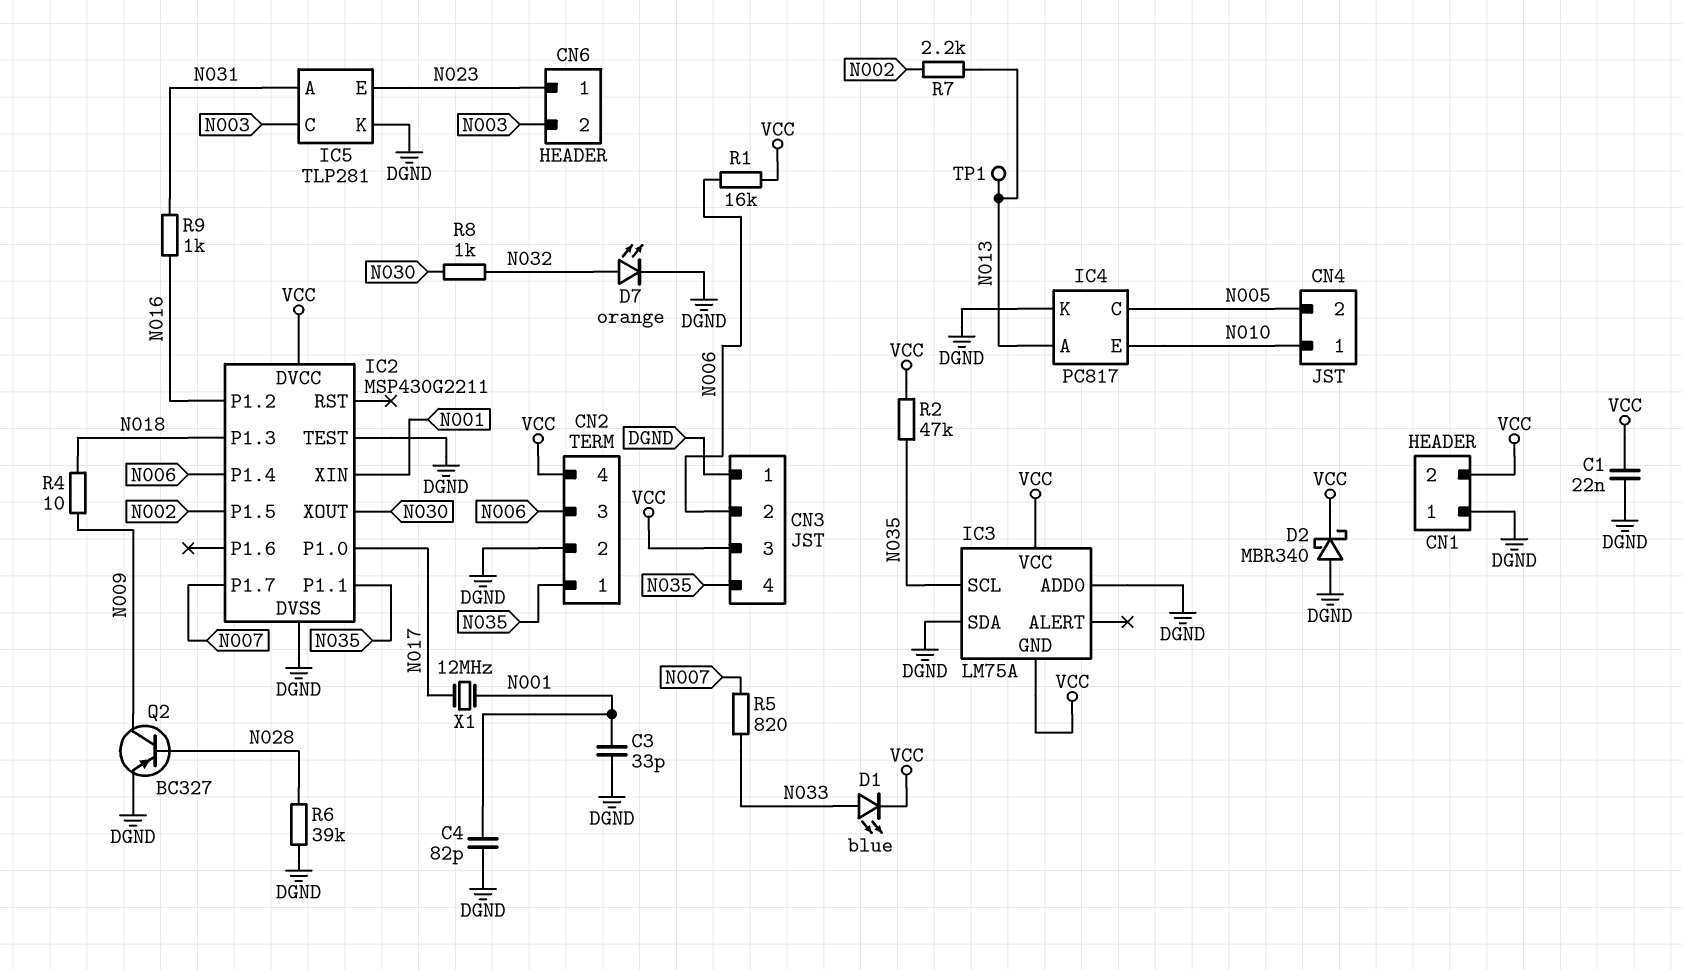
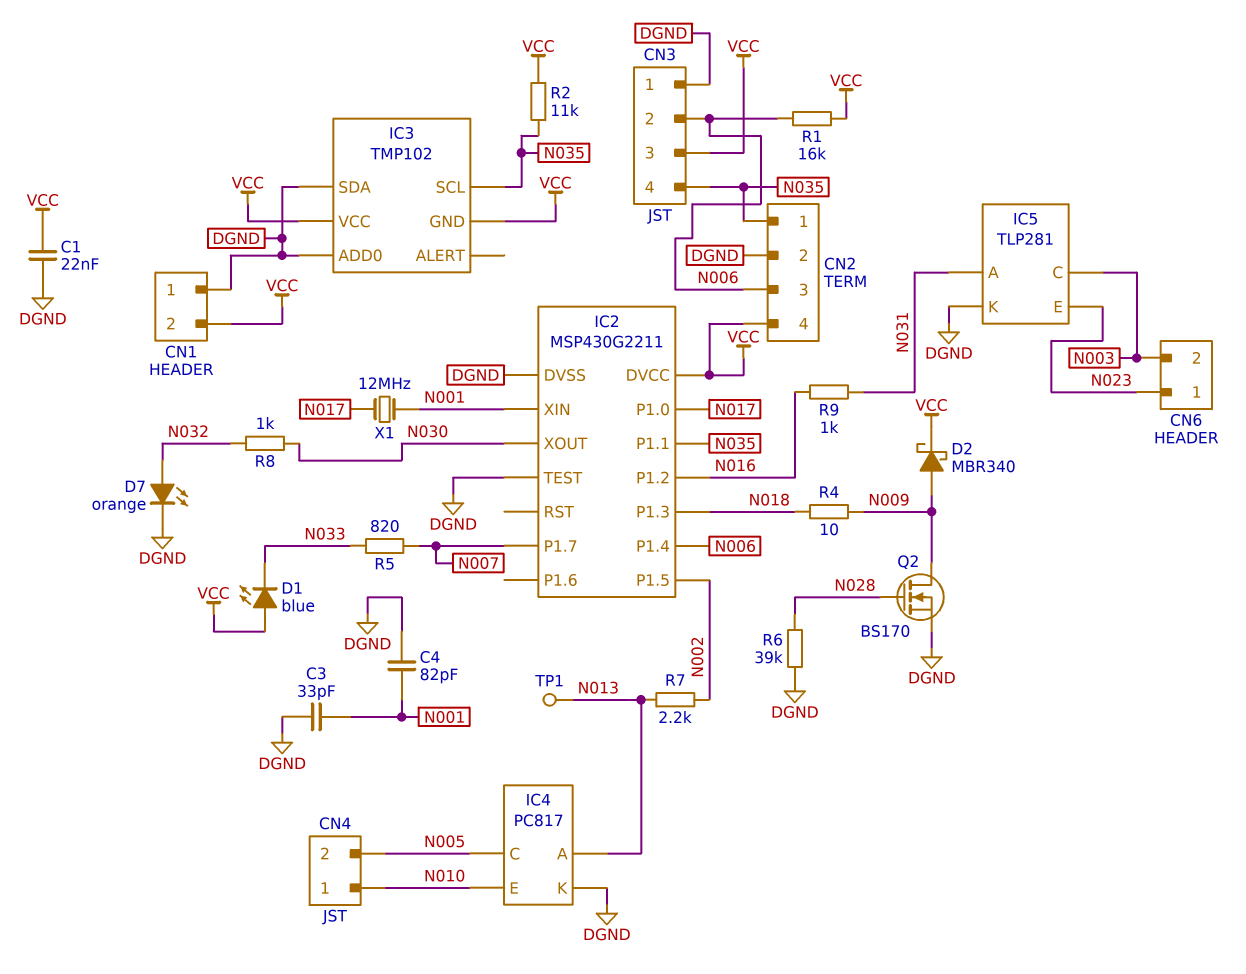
D1: LED blue (A N033, K VCC) -> LED blue (A VCC, K N033)
D2: schottky MBR340 (A DGND, K VCC) -> schottky MBR340 (A N009, K VCC)
IC3: LM75A -> TMP102
Q2: PNP BC327 (B N028, C N009, E DGND) -> NMOS BS170 (G N028, D N009, S DGND)
R2: 47k (N035, VCC) -> 11k (N035, VCC)

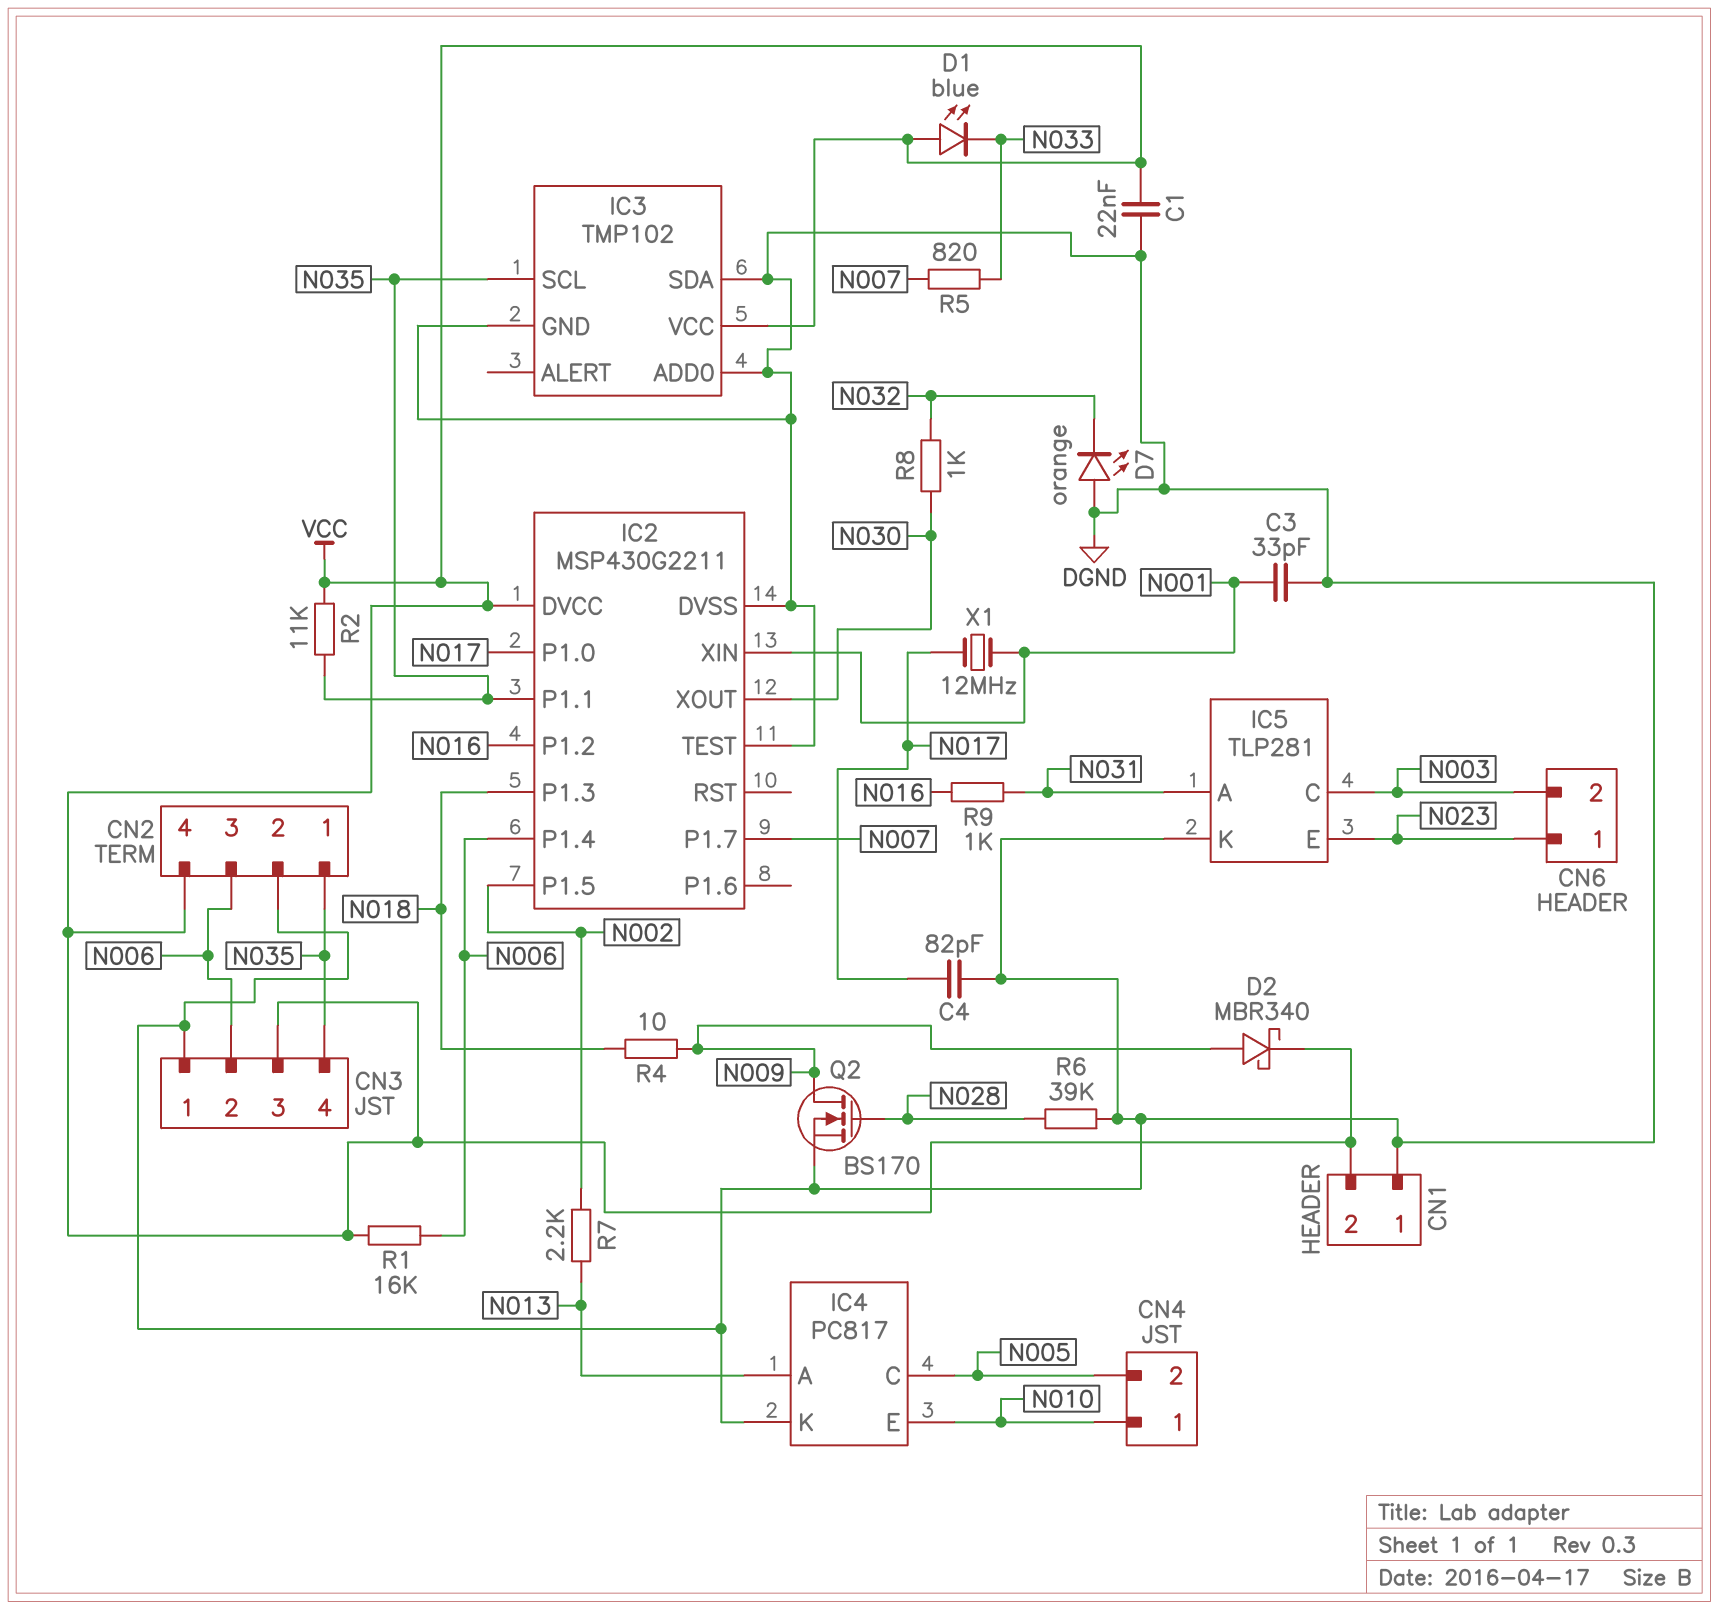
C4: 82pF (DGND, N001) -> 82pF (DGND, N017)
D7: LED orange (A N032, K DGND) -> LED orange (A DGND, K N032)
IC3 pin GND: VCC -> DGND
TP1: test point (N013) -> none

